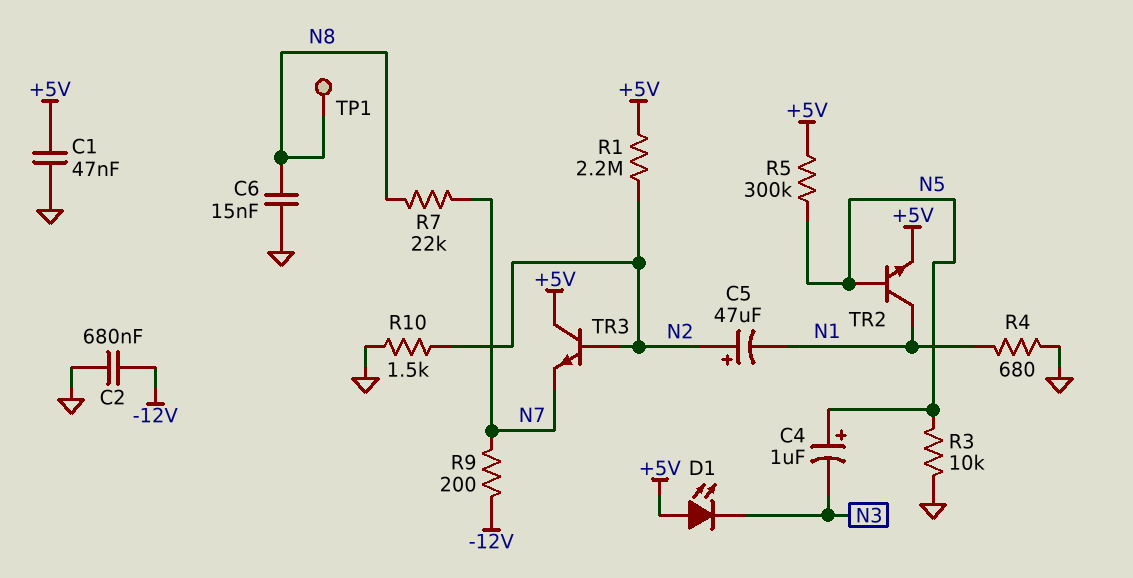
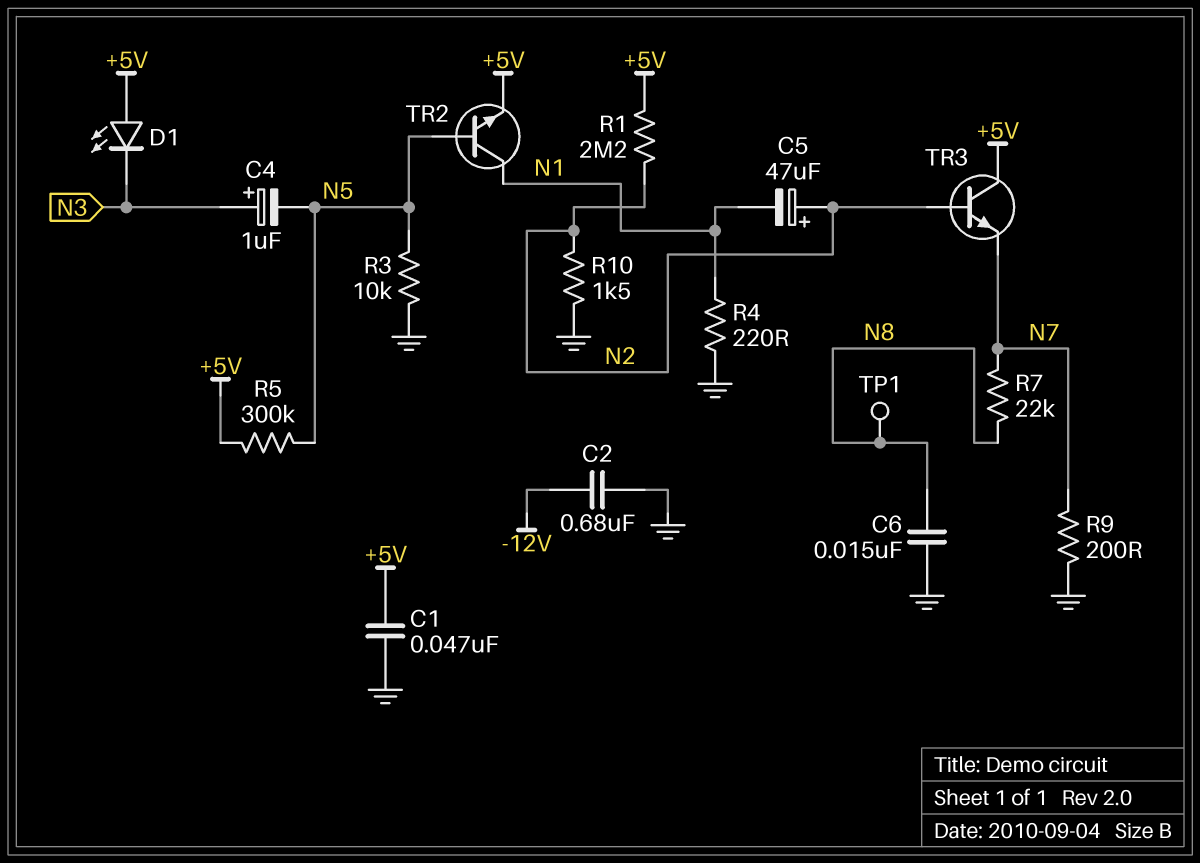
C4: 1uF (plus N5, minus N3) -> 1uF (plus N3, minus N5)
R4: 680 (GND, N1) -> 220 (GND, N1)
R9: 200 (-12V, N7) -> 200 (GND, N7)

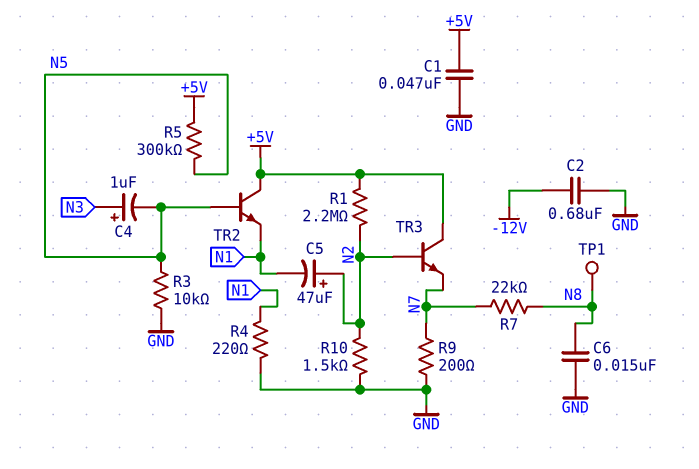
D1: LED (A +5V, K N3) -> none
TR2: NPN (B N5, C N1, E +5V) -> NPN (B N5, C +5V, E N1)

